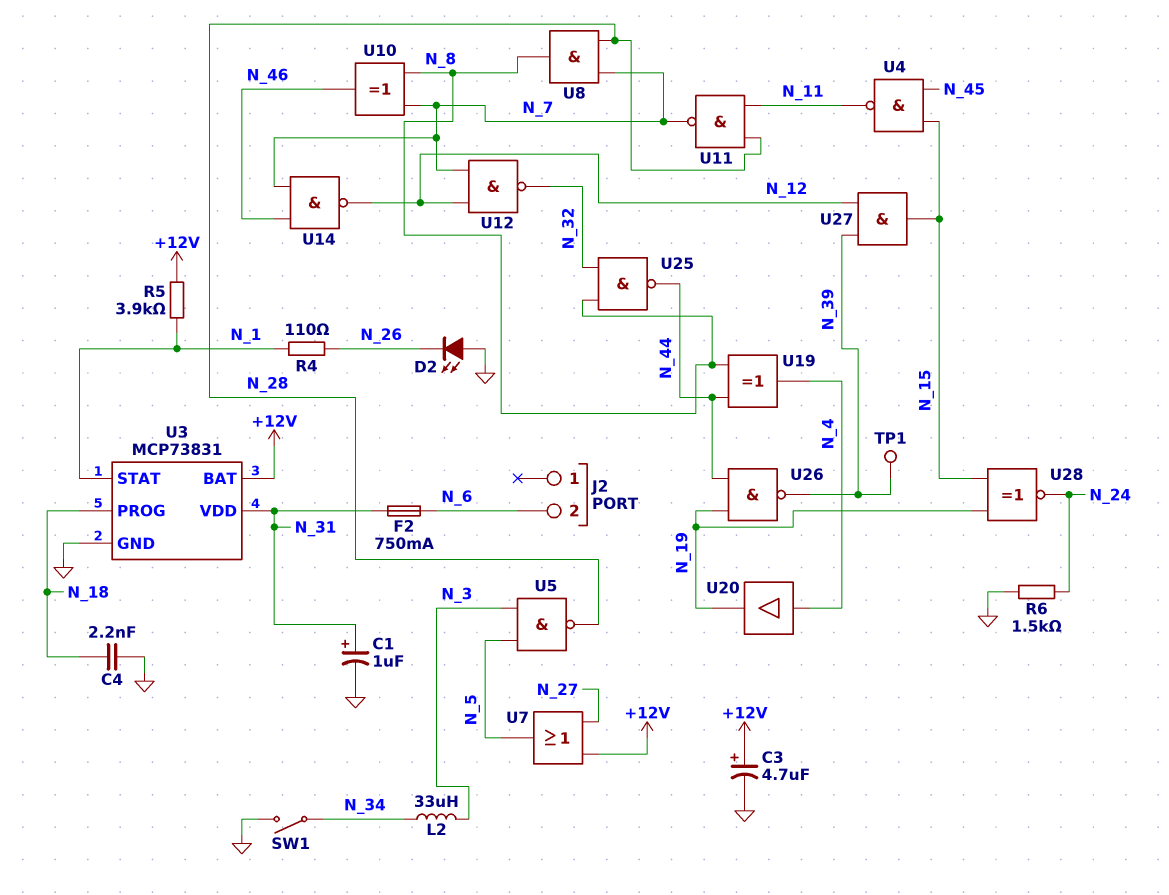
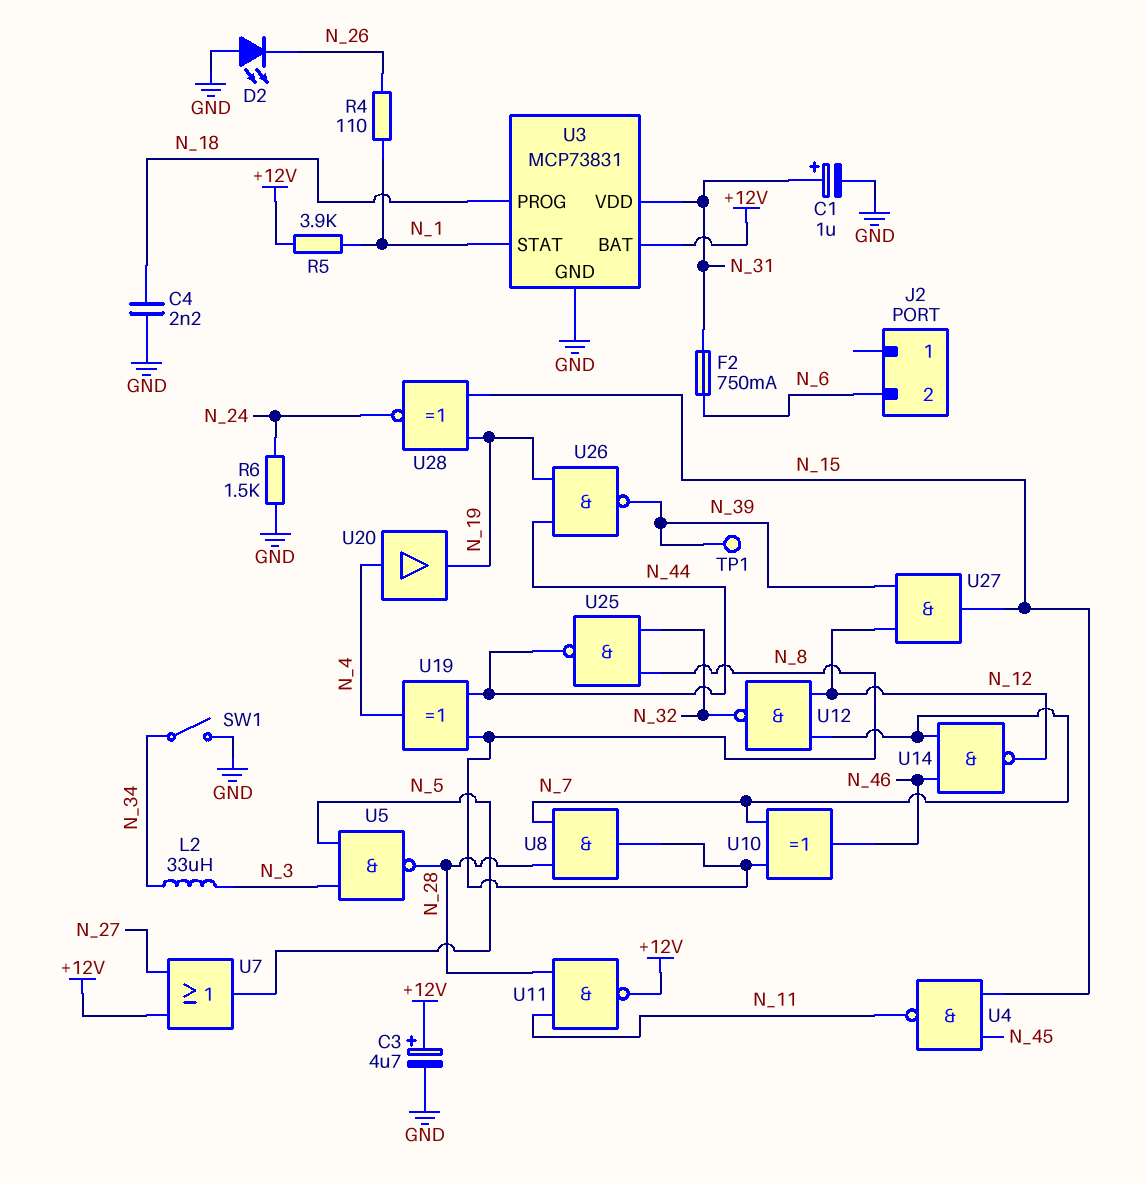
U11: NAND (in N_11, in N_28, out N_7) -> NAND (in N_11, in N_28, out +12V)

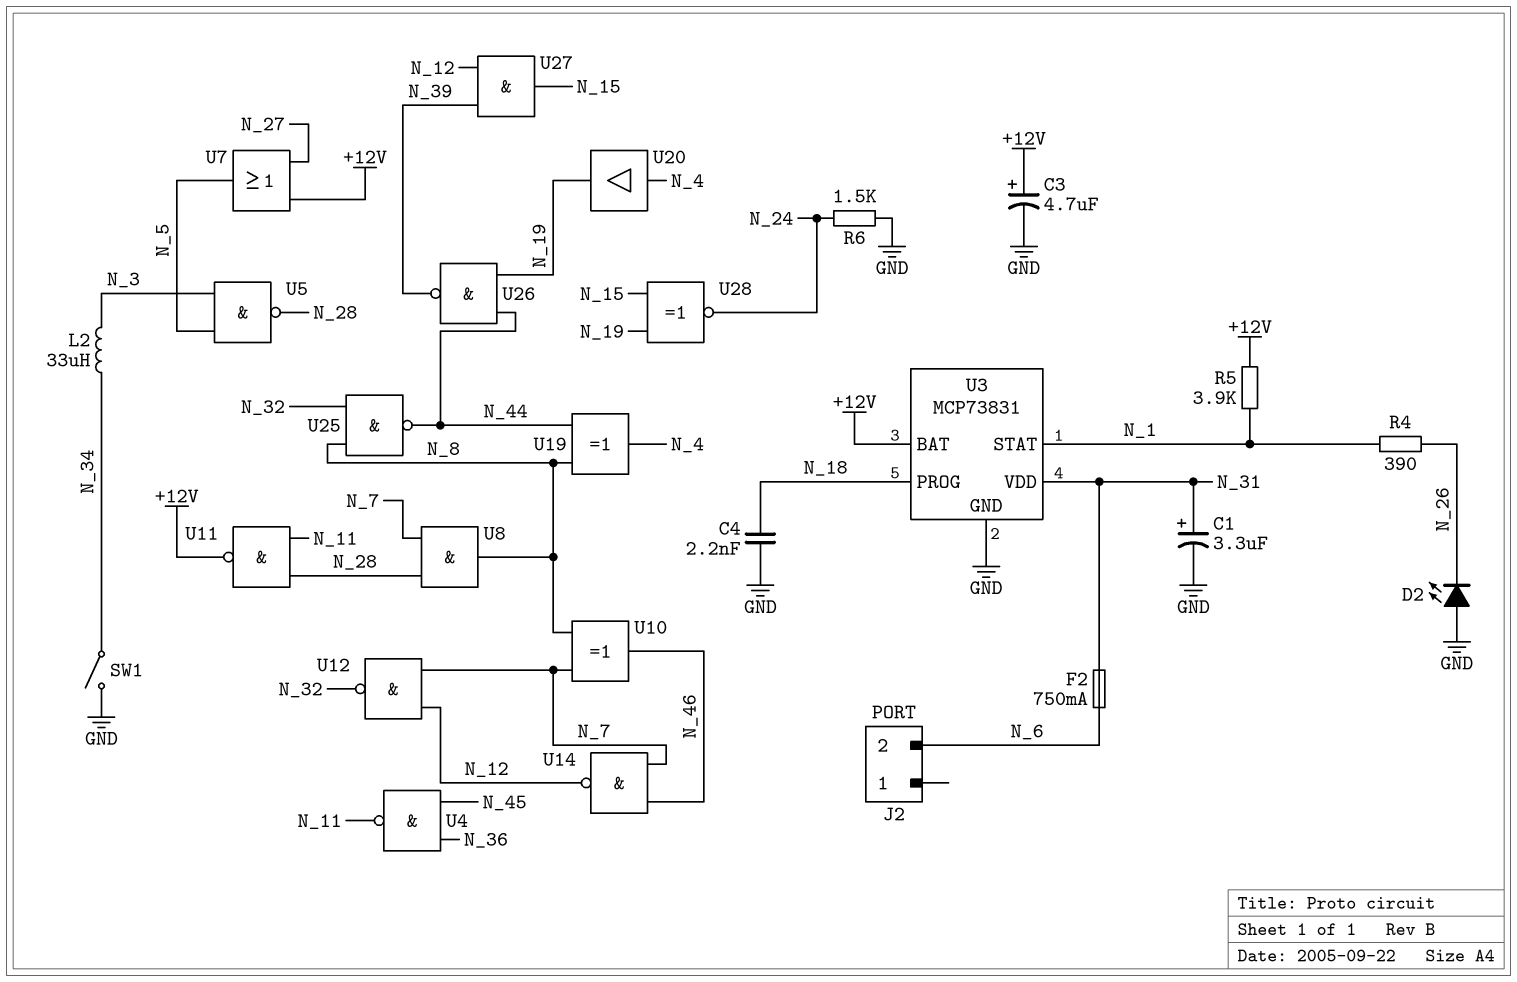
C1: 1uF (plus N_31, minus GND) -> 3.3uF (plus N_31, minus GND)
R4: 110 (N_1, N_26) -> 390 (N_1, N_26)
TP1: test point (N_39) -> none
U4: NAND (in N_15, in N_45, out N_11) -> NAND (in N_36, in N_45, out N_11)

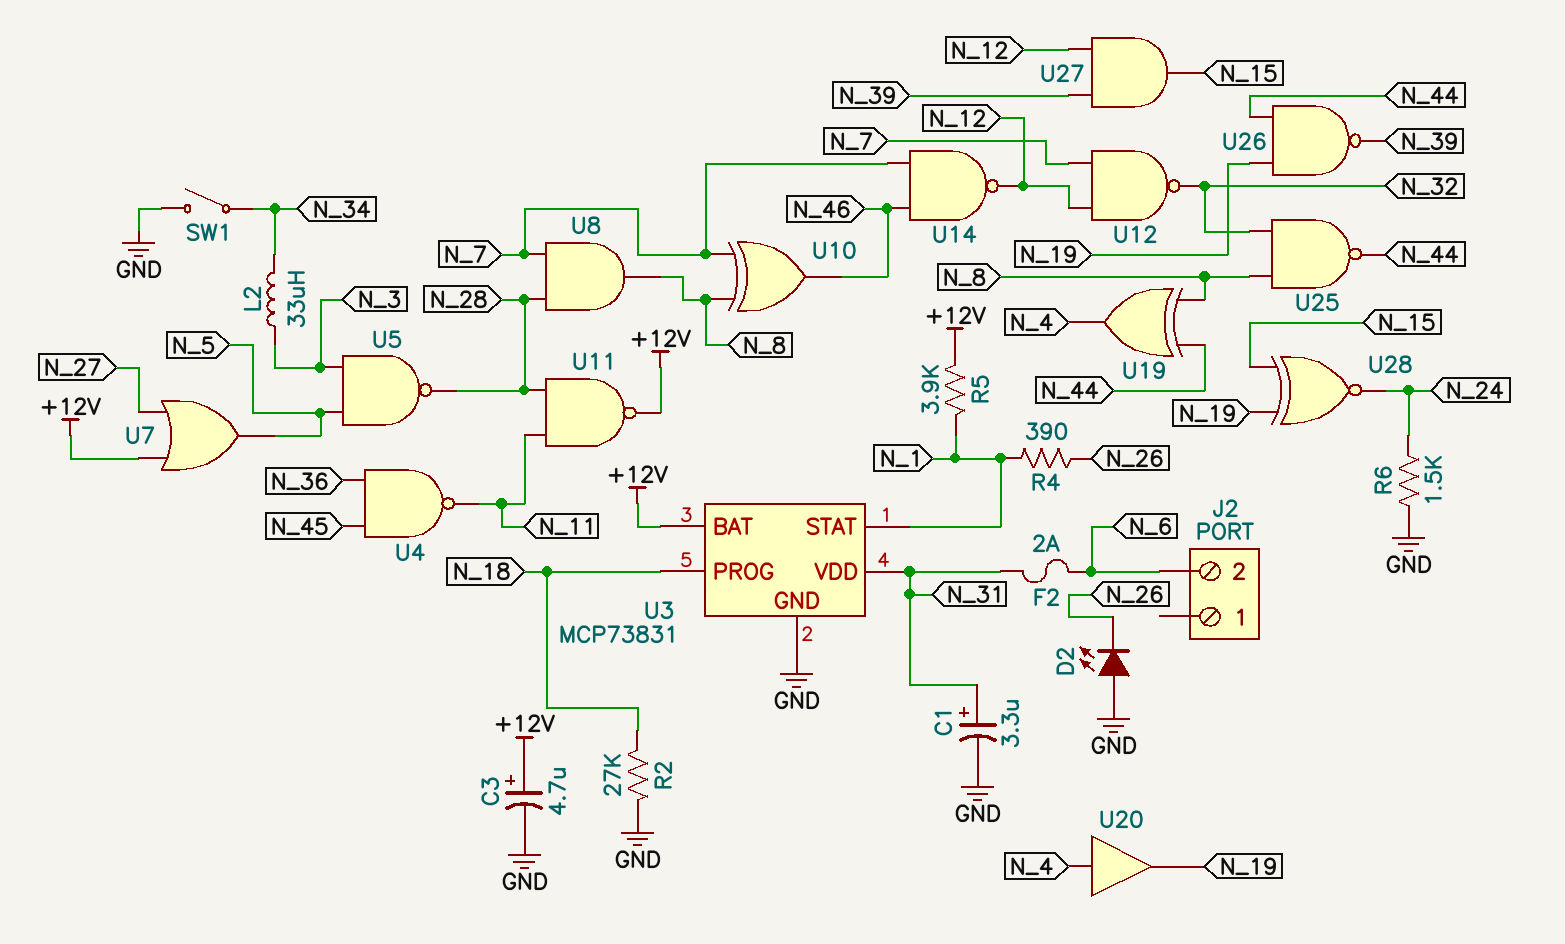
C4: 2.2nF (GND, N_18) -> none
F2: 750mA (N_6, N_31) -> 2A (N_6, N_31)
R2: none -> 27k (GND, N_18)

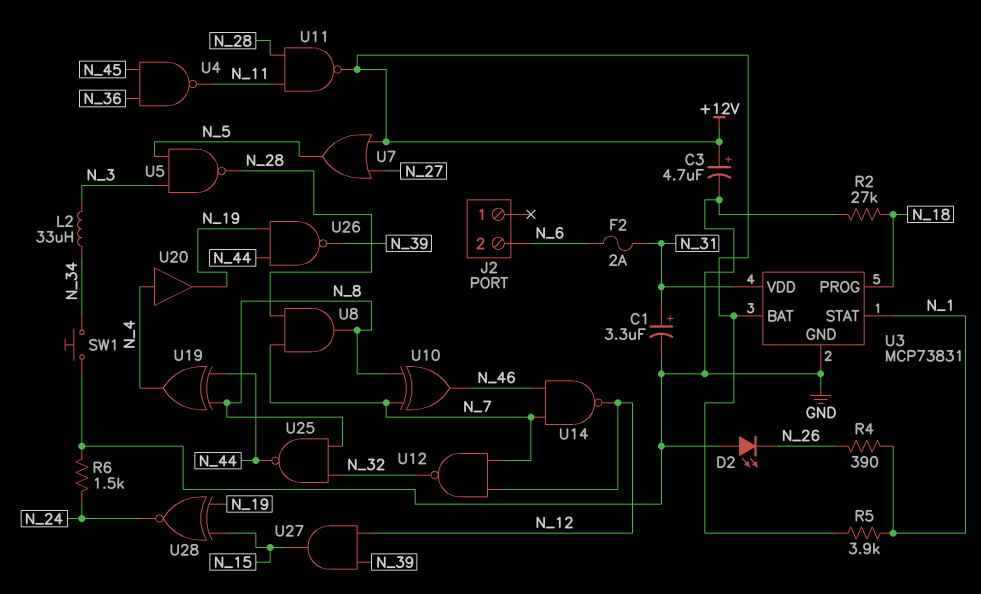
SW1: switch (GND, N_34) -> button (GND, N_34)

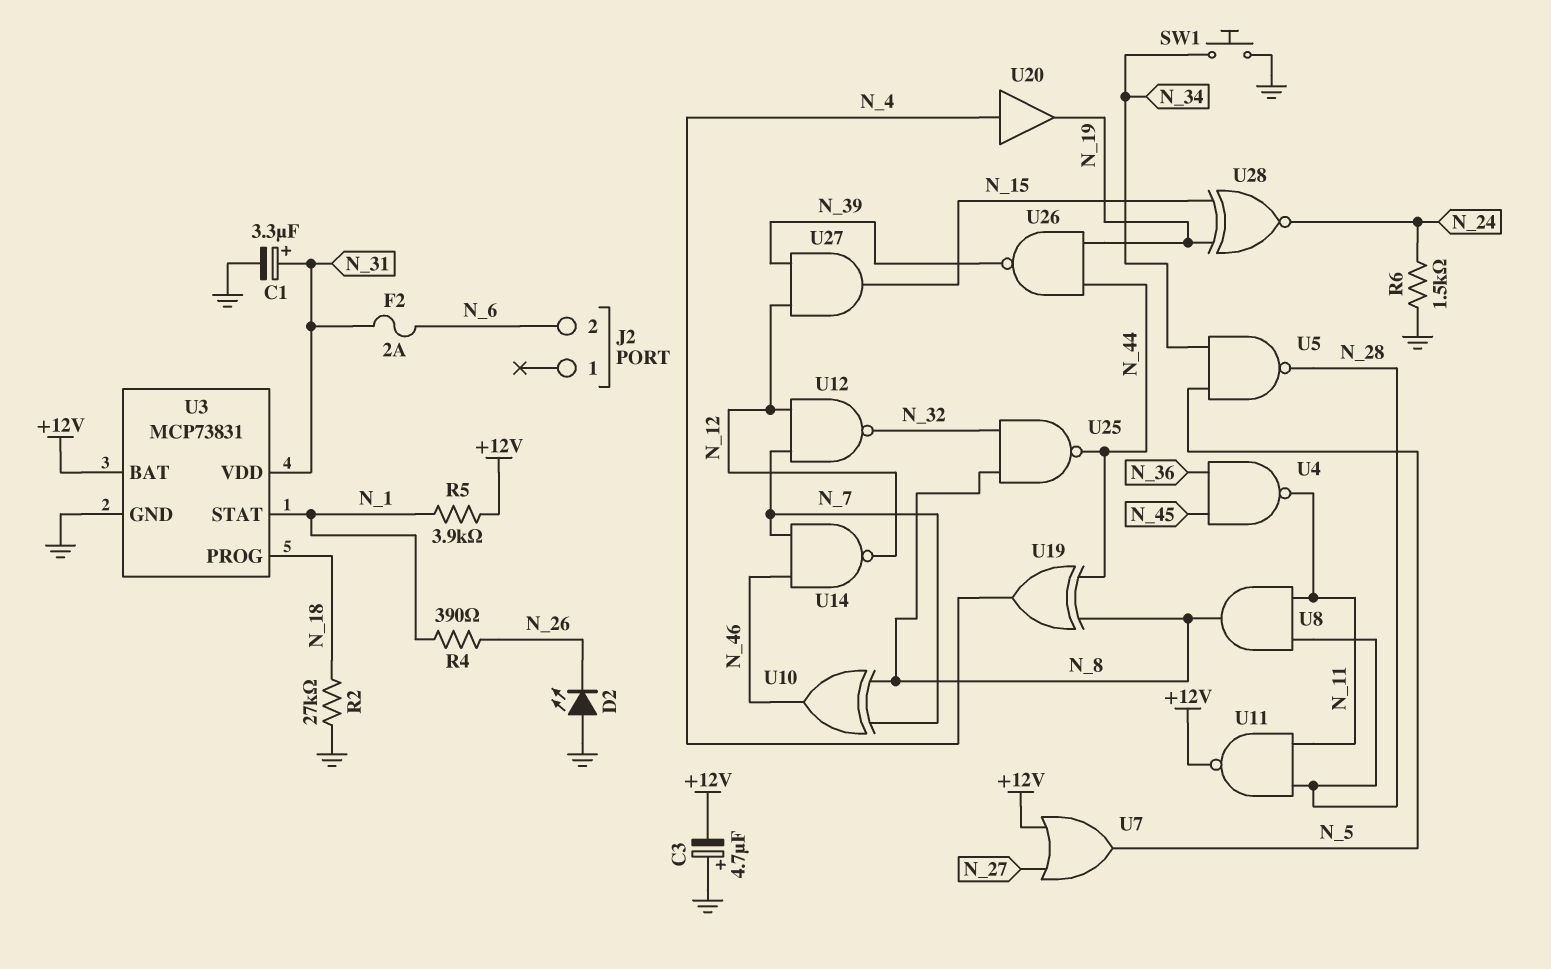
C3: 4.7uF (plus +12V, minus GND) -> 4.7uF (plus GND, minus +12V)
L2: 33uH (N_3, N_34) -> none
U5: NAND (in N_3, in N_5, out N_28) -> NAND (in N_5, in N_34, out N_28)
U8: AND (in N_7, in N_28, out N_8) -> AND (in N_11, in N_28, out N_8)

